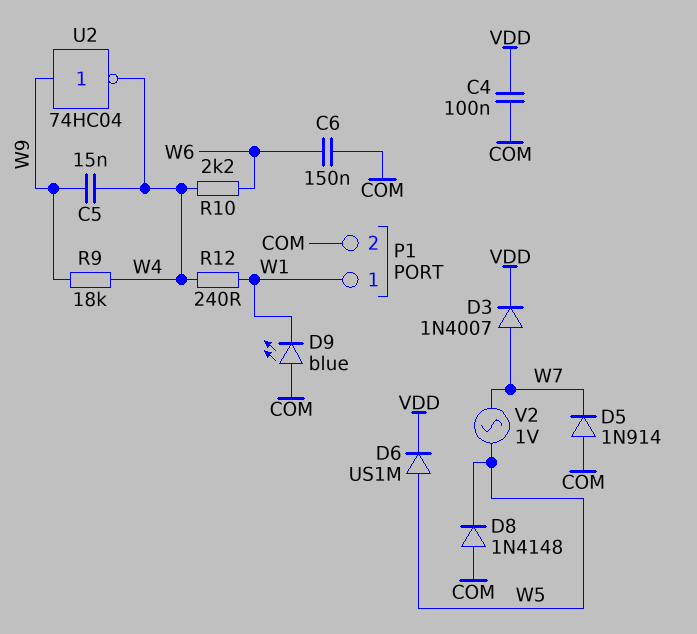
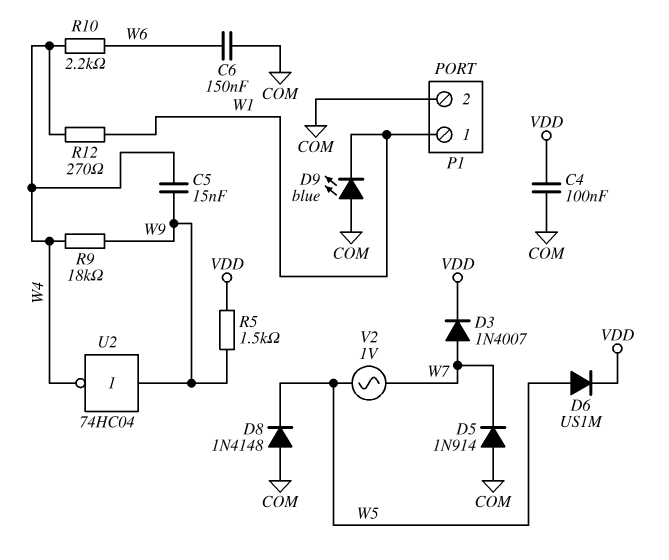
R5: none -> 1.5k (VDD, W9)
R12: 240 (W1, W4) -> 270 (W1, W4)

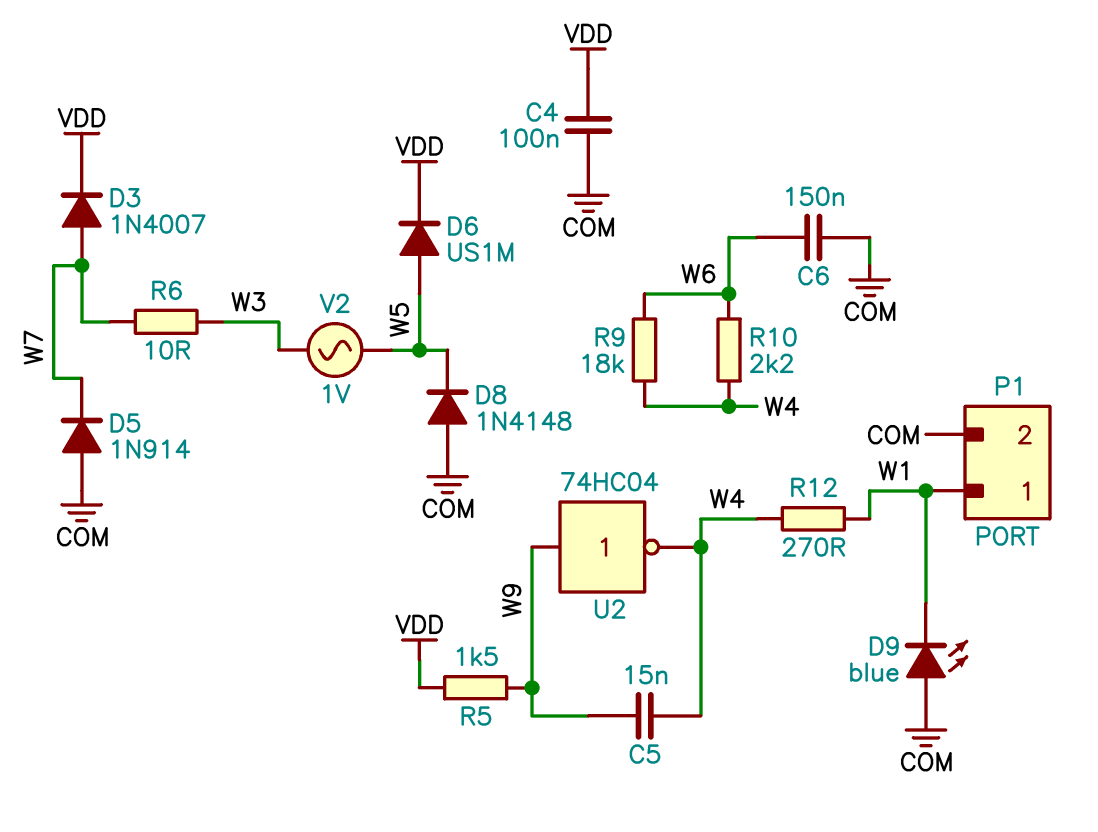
R6: none -> 10 (W3, W7)
R9: 18k (W4, W9) -> 18k (W4, W6)
V2: AC 1V (W5, W7) -> AC 1V (W3, W5)

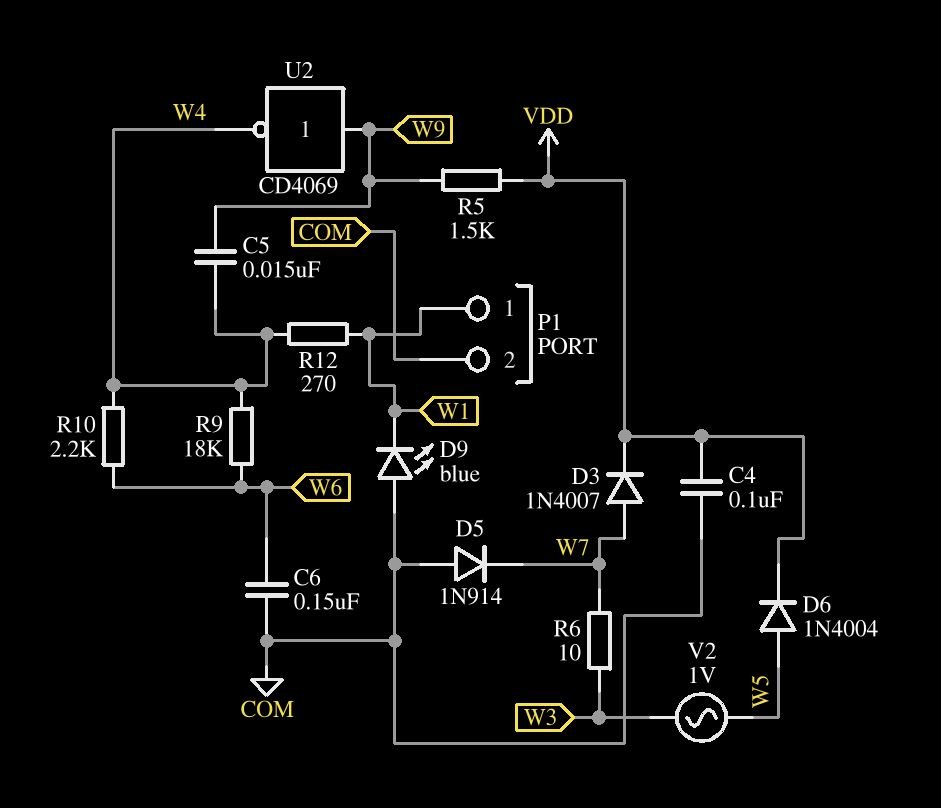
D6: diode US1M (A W5, K VDD) -> diode 1N4004 (A W5, K VDD)
D8: diode 1N4148 (A COM, K W5) -> none
U2: NOT 74HC04 (in W9, out W4) -> NOT CD4069 (in W9, out W4)

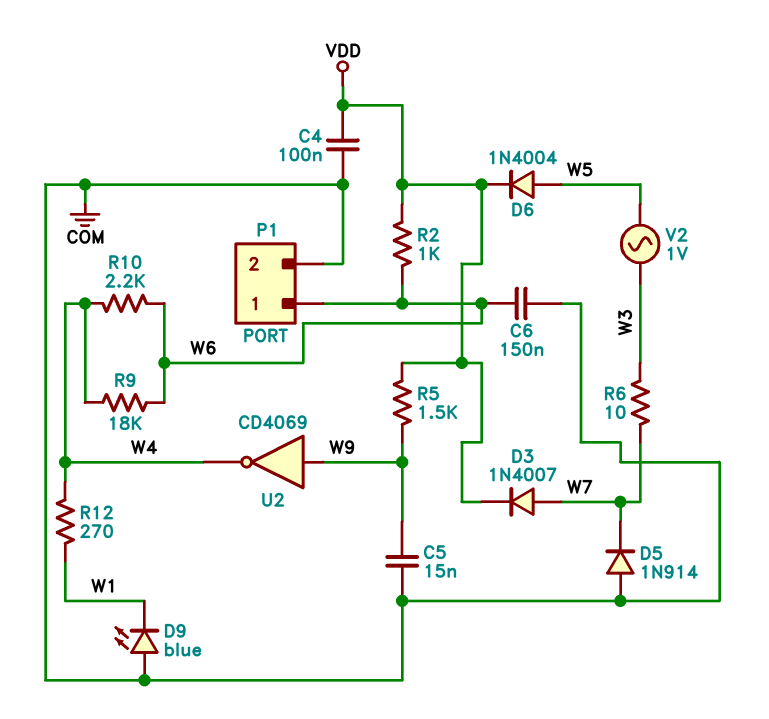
C5: 15nF (W4, W9) -> 15nF (COM, W9)
P1 pin 1: W1 -> W6
R2: none -> 1k (VDD, W6)

